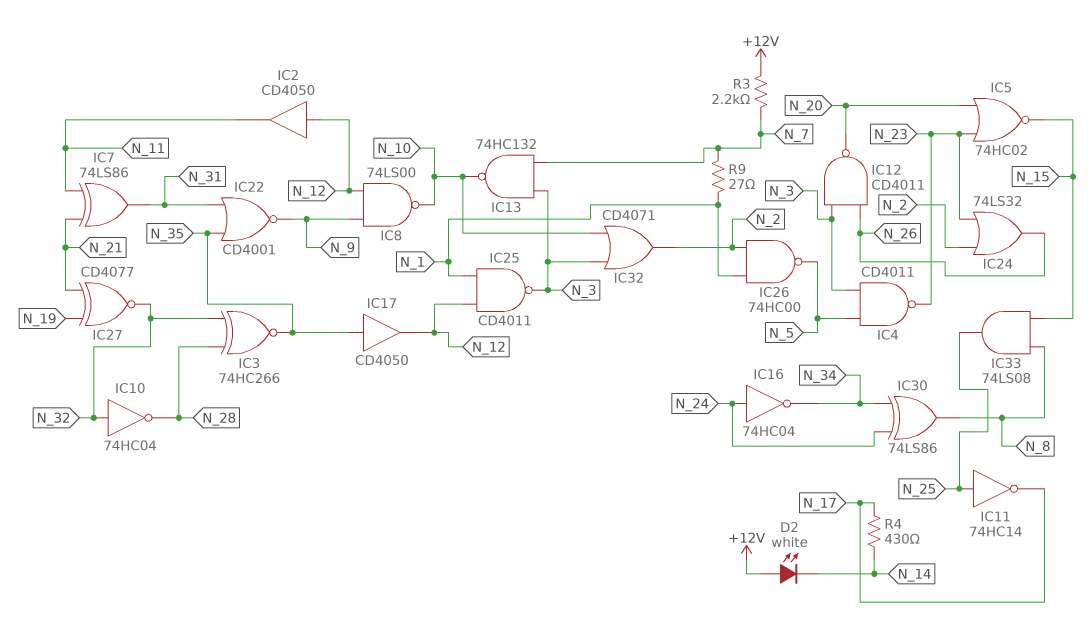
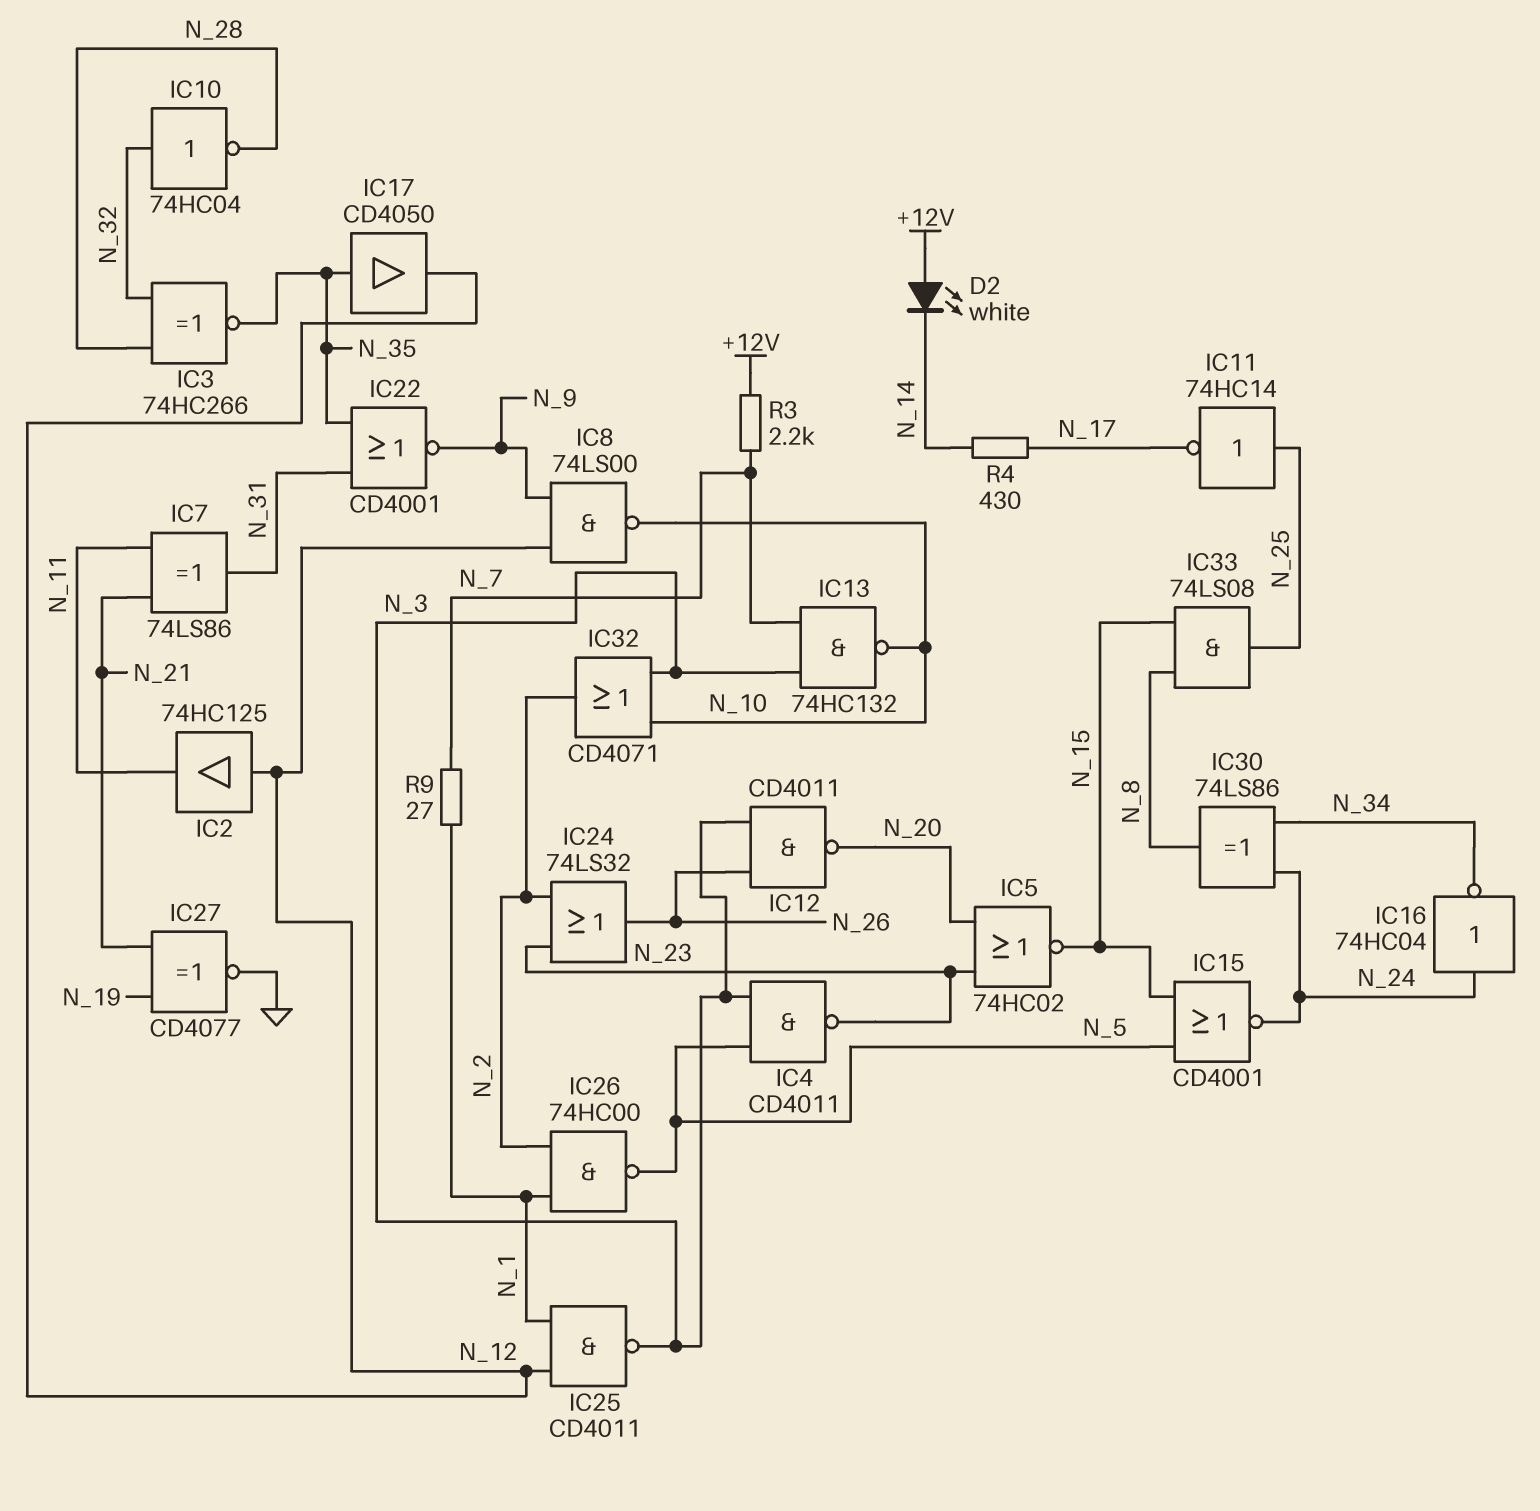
IC2: buffer CD4050 (in N_12, out N_11) -> buffer 74HC125 (in N_12, out N_11)
IC15: none -> NOR CD4001 (in N_5, in N_15, out N_24)
IC27: XNOR CD4077 (in N_19, in N_21, out N_32) -> XNOR CD4077 (in N_19, in N_21, out GND)

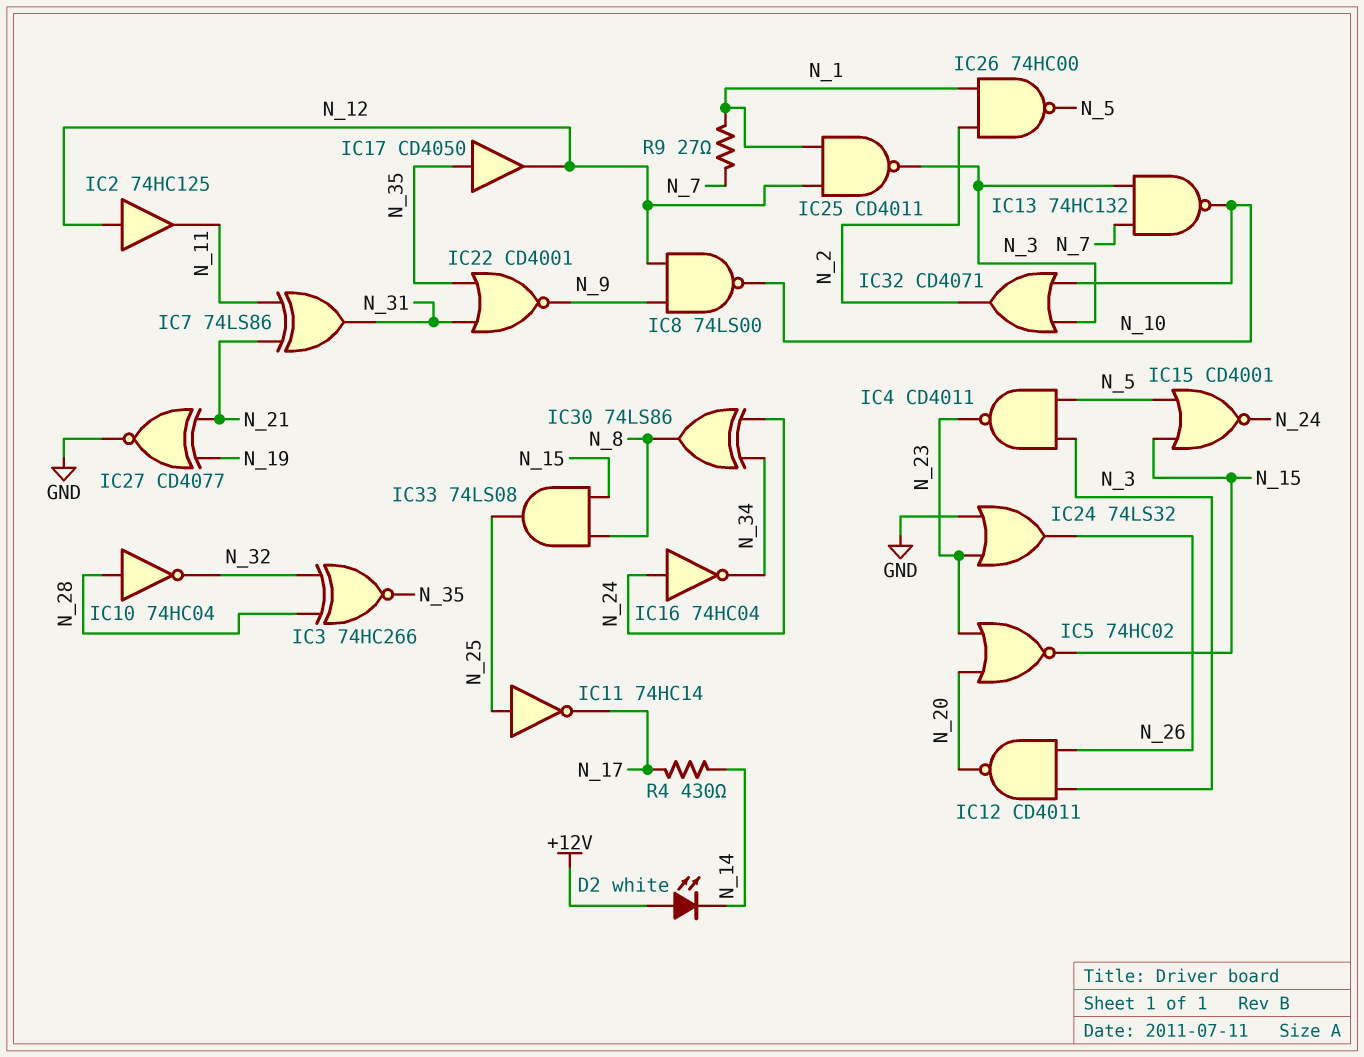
IC10: NOT 74HC04 (in N_32, out N_28) -> NOT 74HC04 (in N_28, out N_32)
IC24: OR 74LS32 (in N_2, in N_23, out N_26) -> OR 74LS32 (in GND, in N_23, out N_26)
R3: 2.2k (+12V, N_7) -> none

